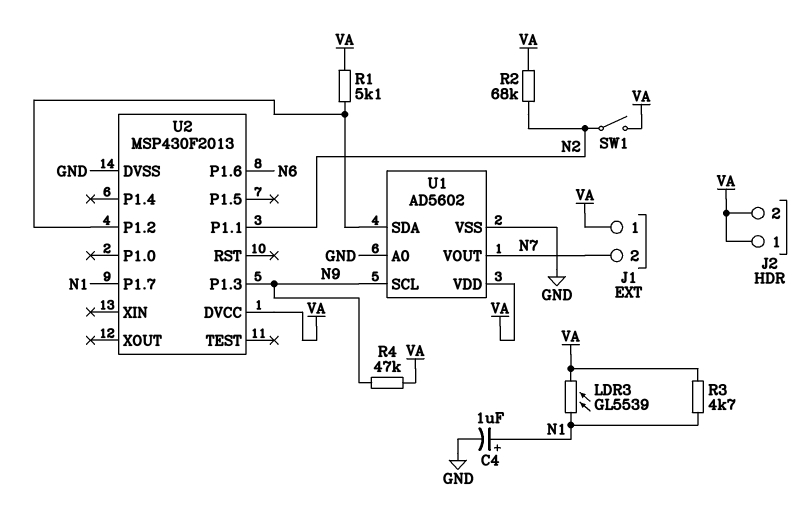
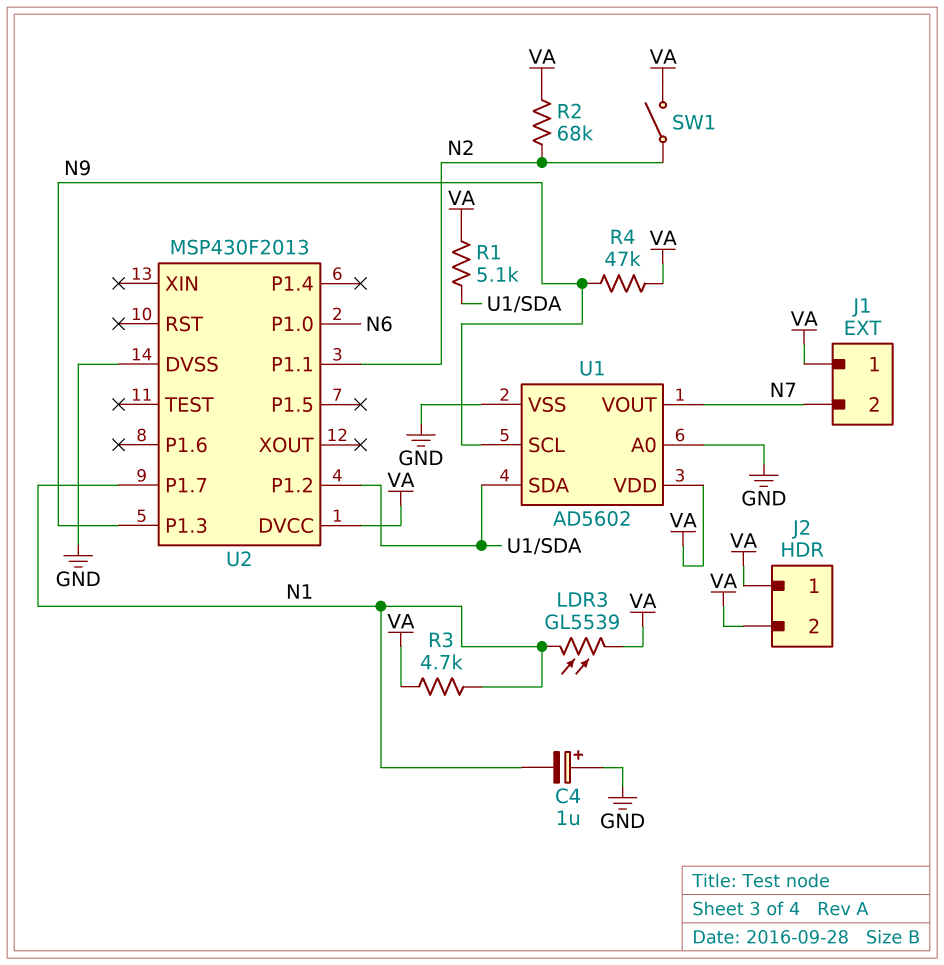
C4: 1uF (plus N1, minus GND) -> 1uF (plus GND, minus N1)
U2 pin P1.0: none -> N6
U2 pin P1.6: N6 -> none

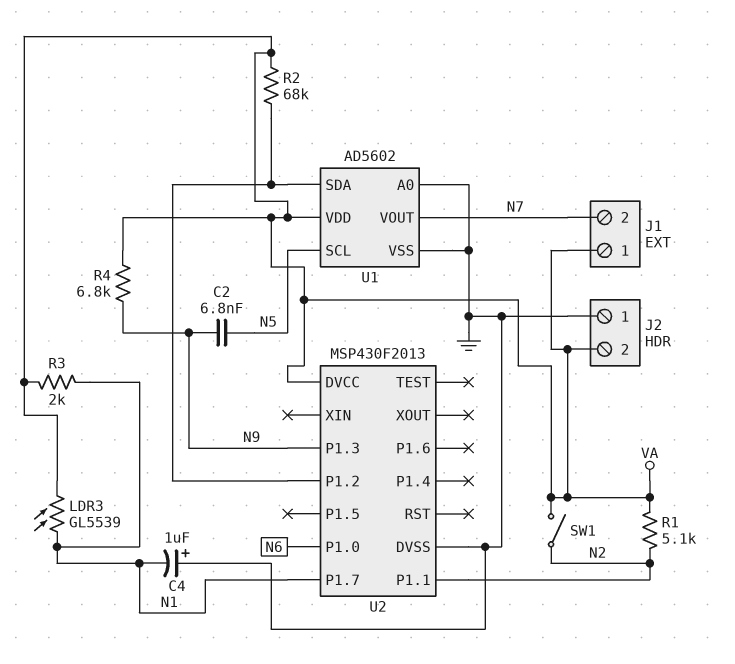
C2: none -> 6.8nF (N5, N9)
J2 pin 1: VA -> GND
R1: 5.1k (U1/SDA, VA) -> 5.1k (N2, VA)
R2: 68k (N2, VA) -> 68k (U1/SDA, VA)
R3: 4.7k (N1, VA) -> 2k (N1, VA)
R4: 47k (N9, VA) -> 6.8k (N9, VA)
U1 pin SCL: N9 -> N5

